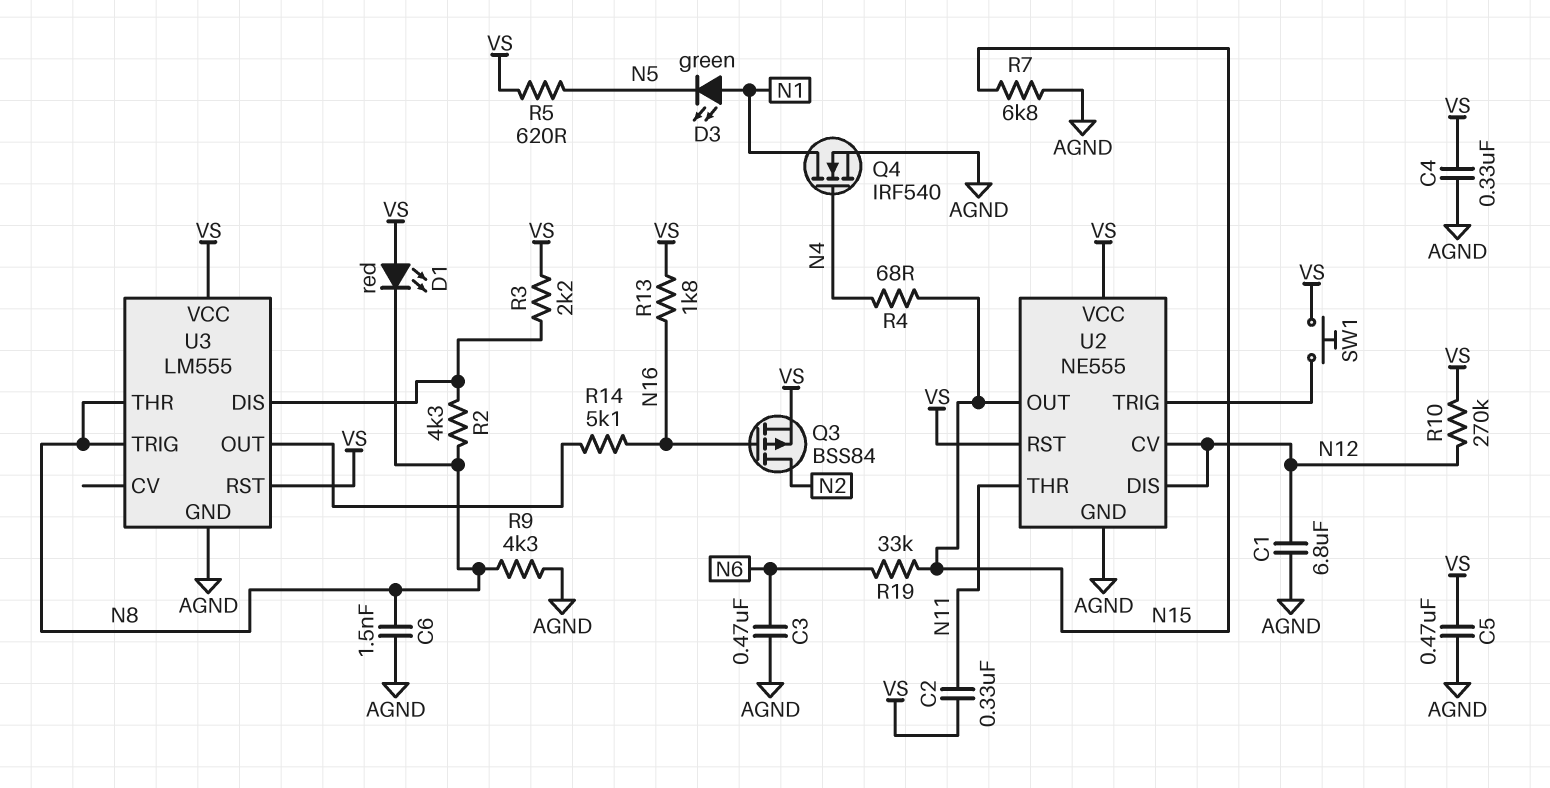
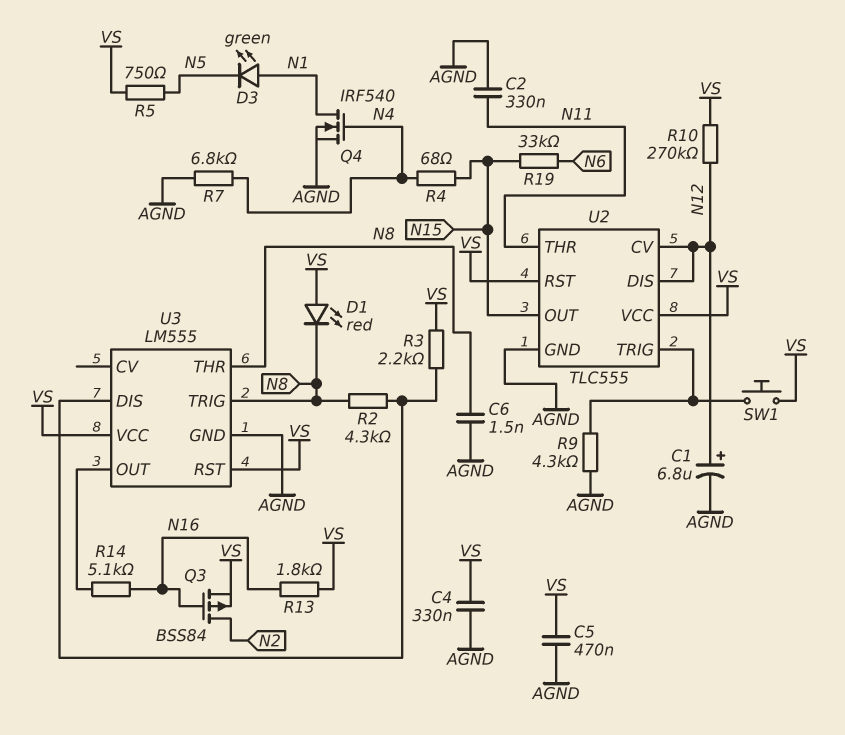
C1: 6.8uF (AGND, N12) -> 6.8uF (plus N12, minus AGND)
C2: 330nF (N11, VS) -> 330nF (AGND, N11)
C3: 470nF (AGND, N6) -> none
R5: 620 (N5, VS) -> 750 (N5, VS)
R7: 6.8k (AGND, N15) -> 6.8k (AGND, N4)
R9: 4.3k (AGND, N8) -> 4.3k (AGND, U2/TRIG)
U2: NE555 -> TLC555

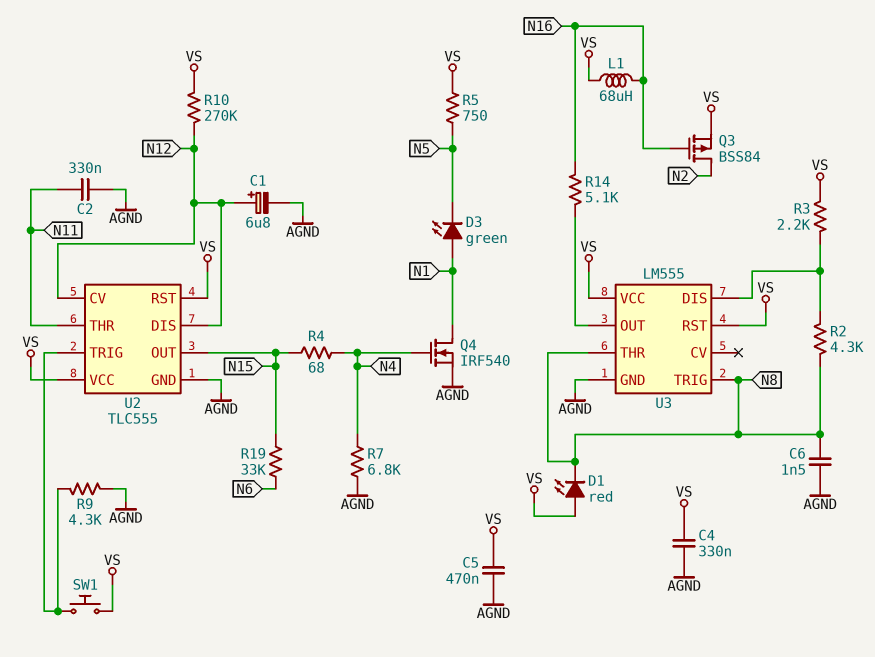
L1: none -> 68uH (N16, VS)
R13: 1.8k (N16, VS) -> none

